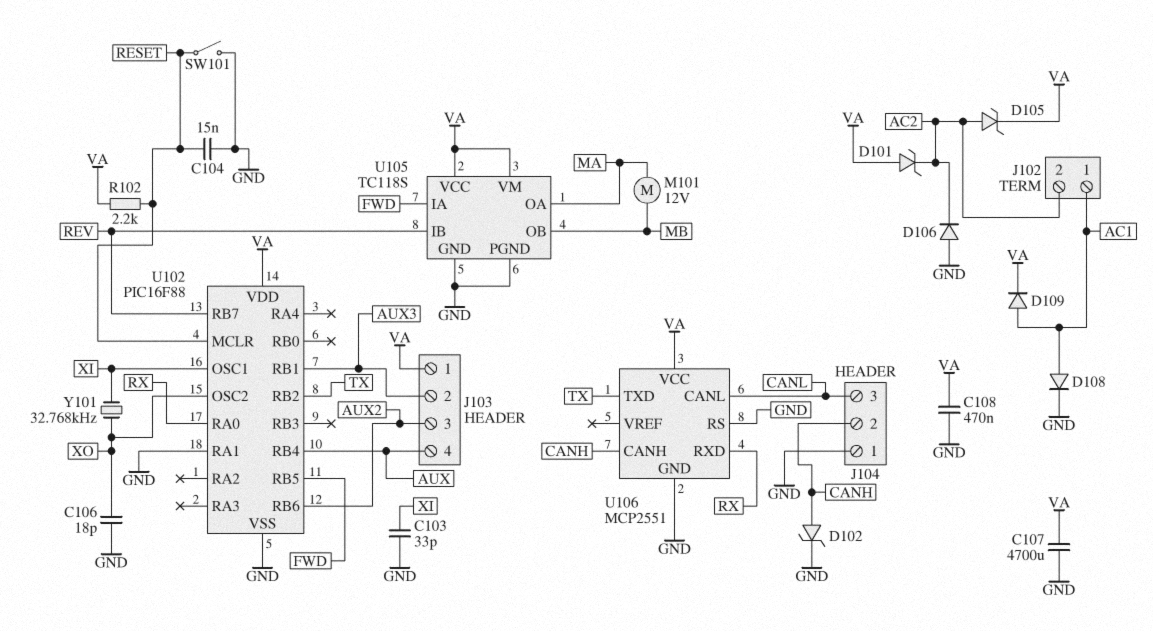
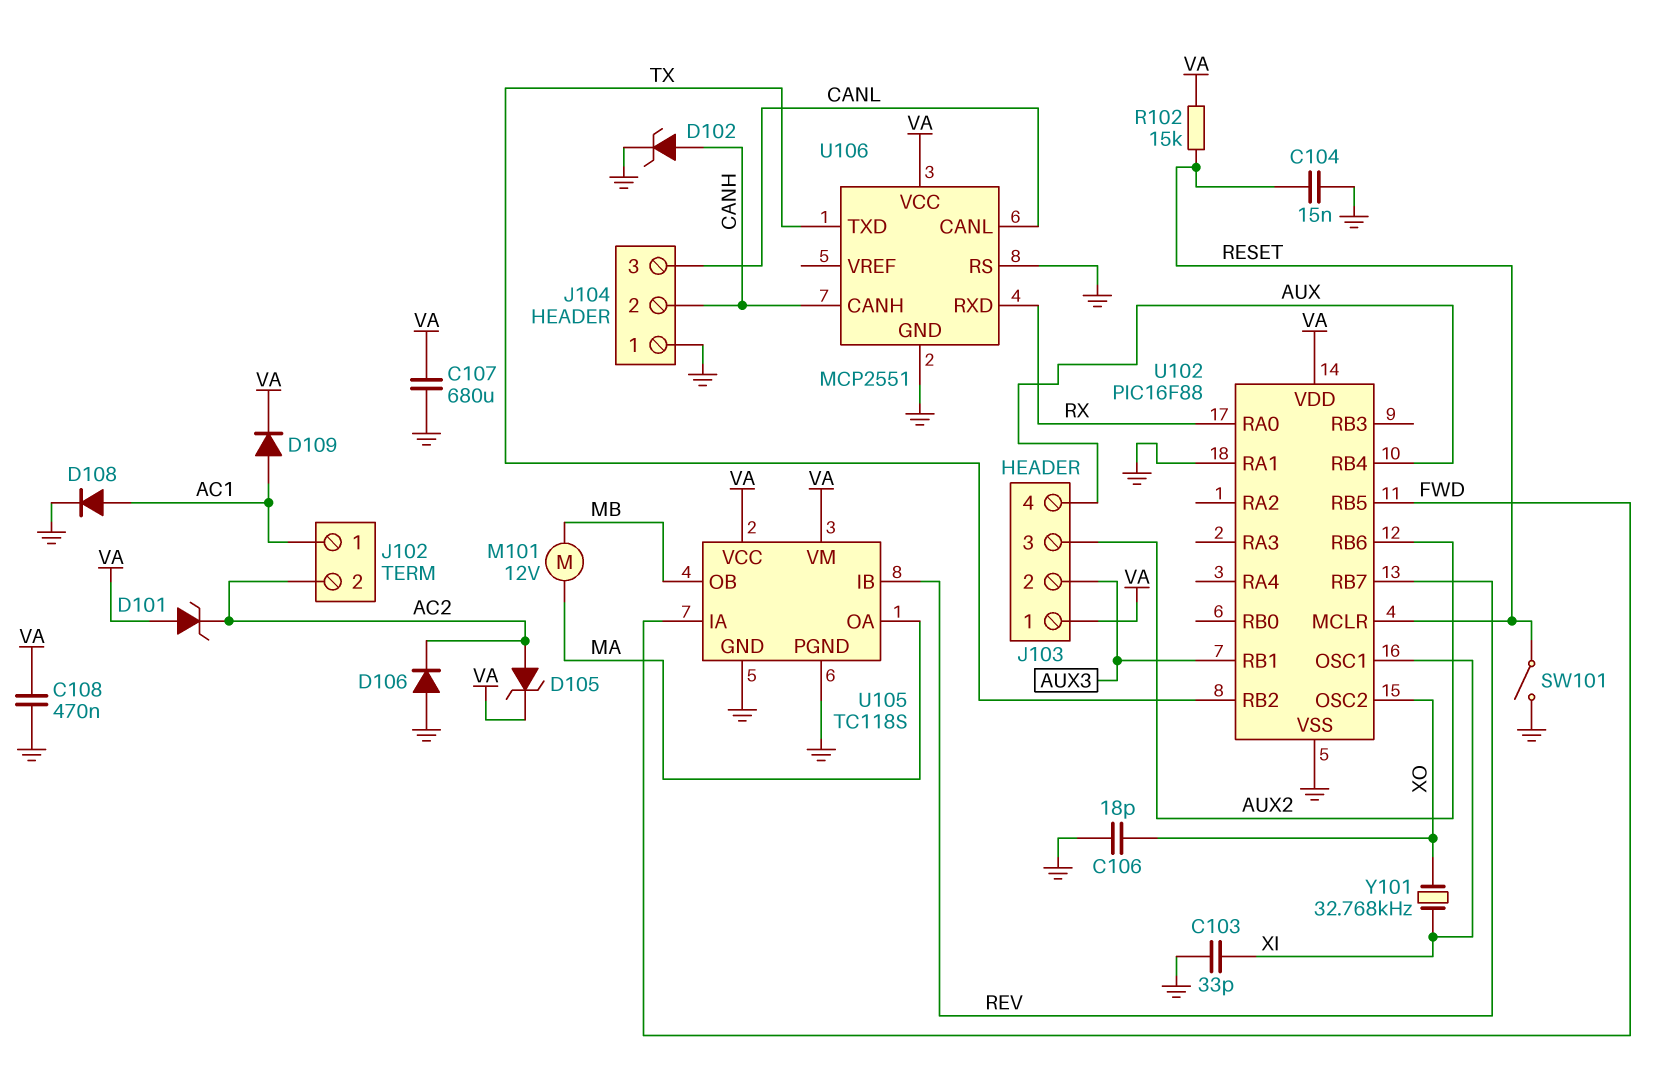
C107: 4700uF (GND, VA) -> 680uF (GND, VA)
R102: 2.2k (RESET, VA) -> 15k (RESET, VA)

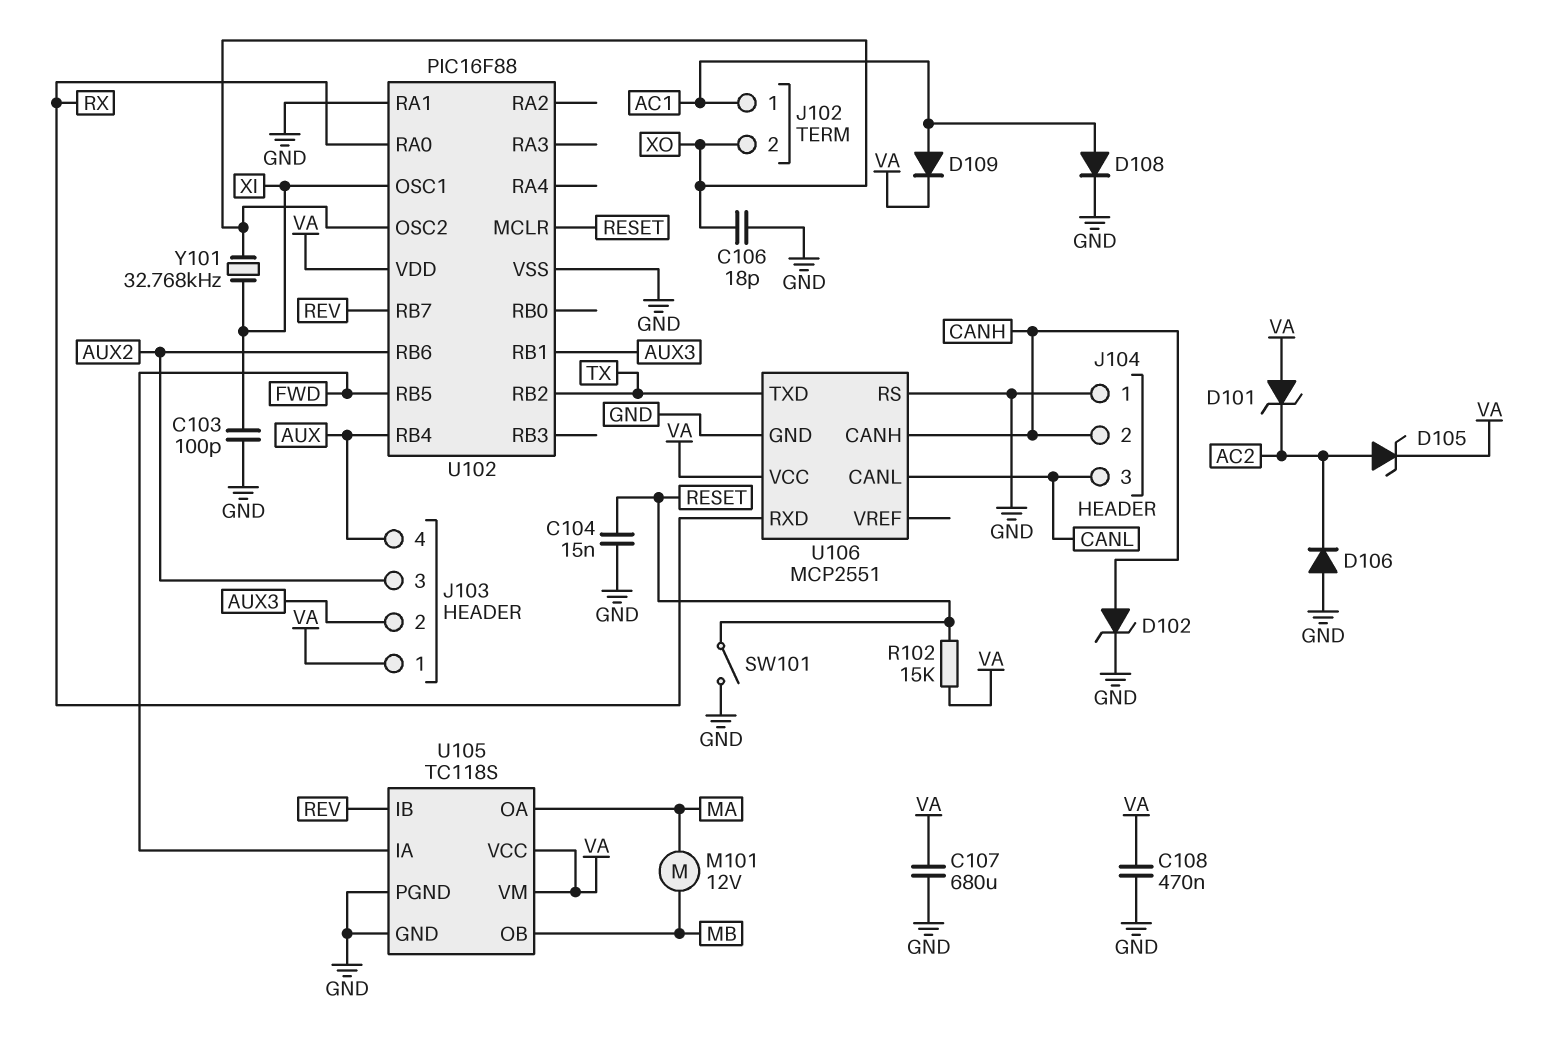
C103: 33pF (GND, XI) -> 100pF (GND, XI)
J102 pin 2: AC2 -> XO

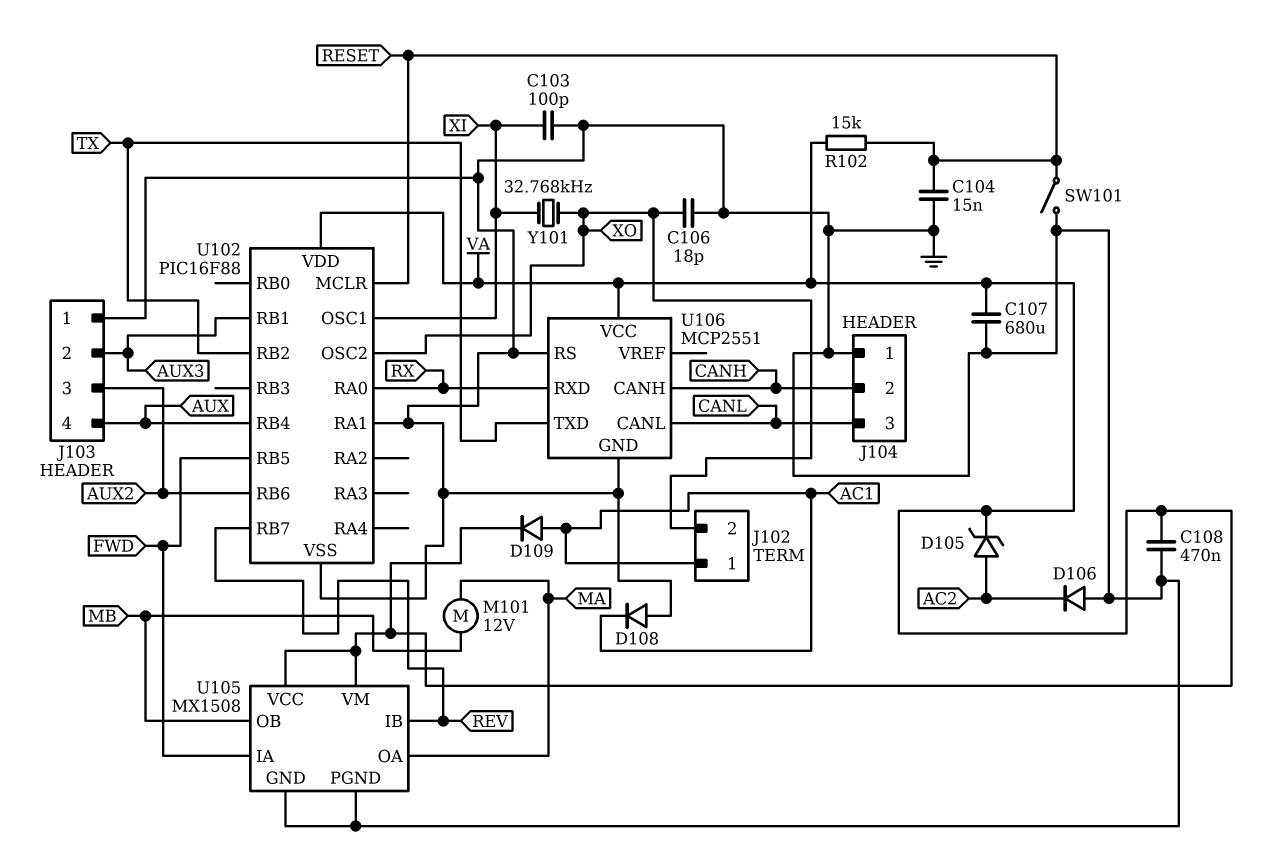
D101: zener (A VA, K AC2) -> none
D102: zener (A CANH, K GND) -> none
D108: diode (A AC1, K GND) -> diode (A GND, K AC1)
J103 pin 1: VA -> GND
U105: TC118S -> MX1508

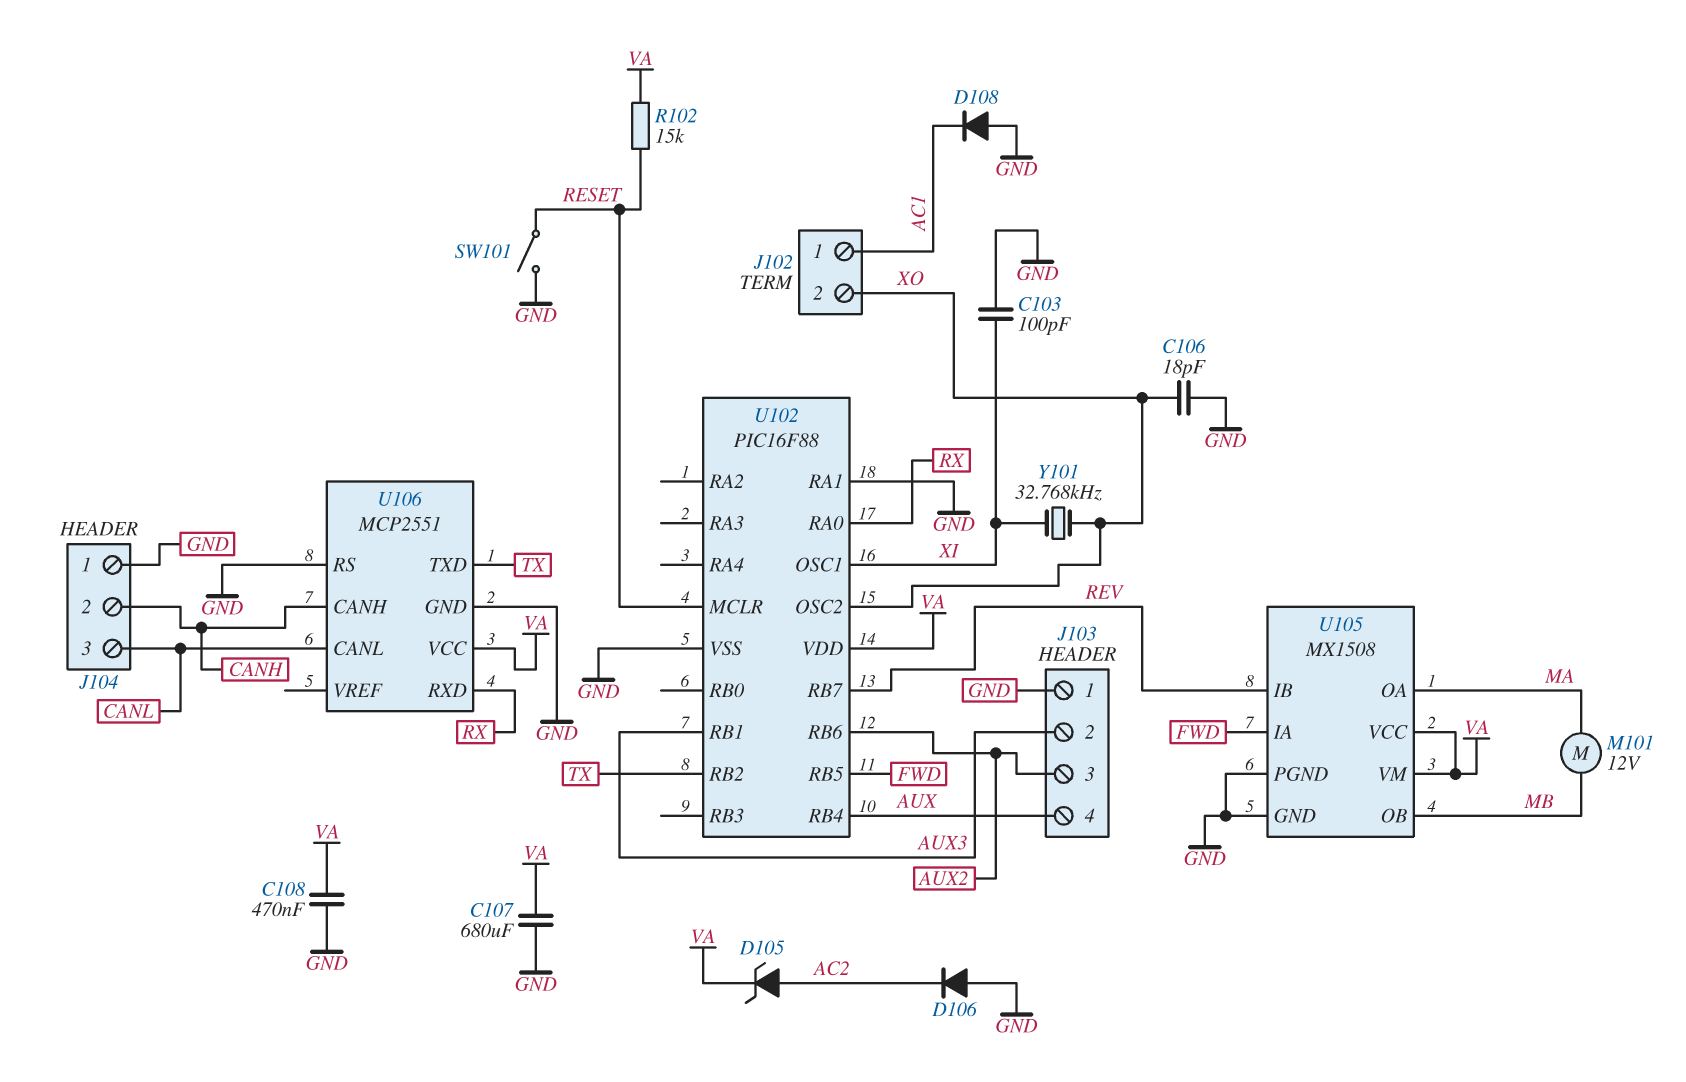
C104: 15nF (GND, RESET) -> none
D109: diode (A AC1, K VA) -> none

